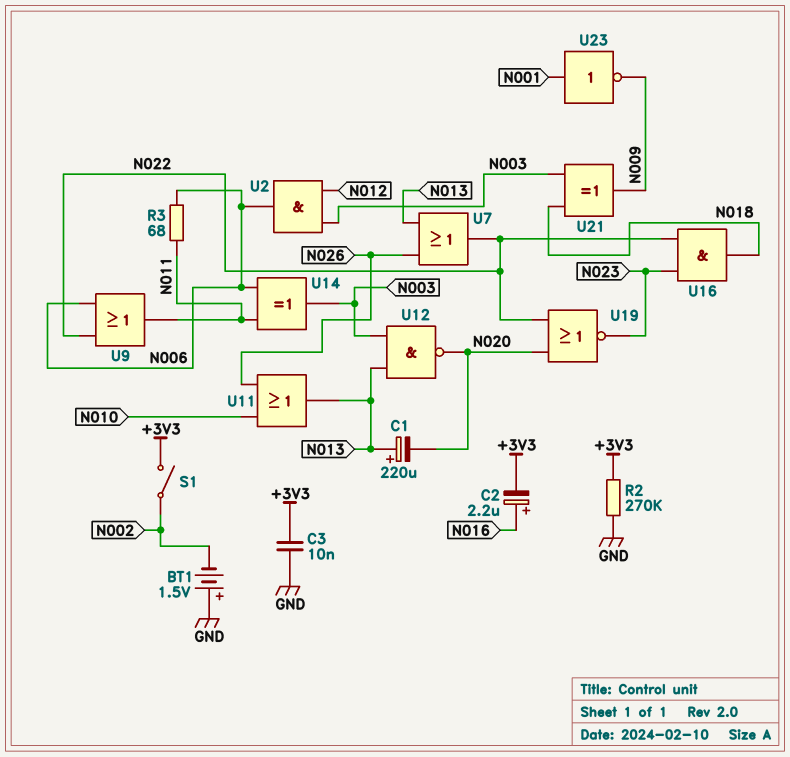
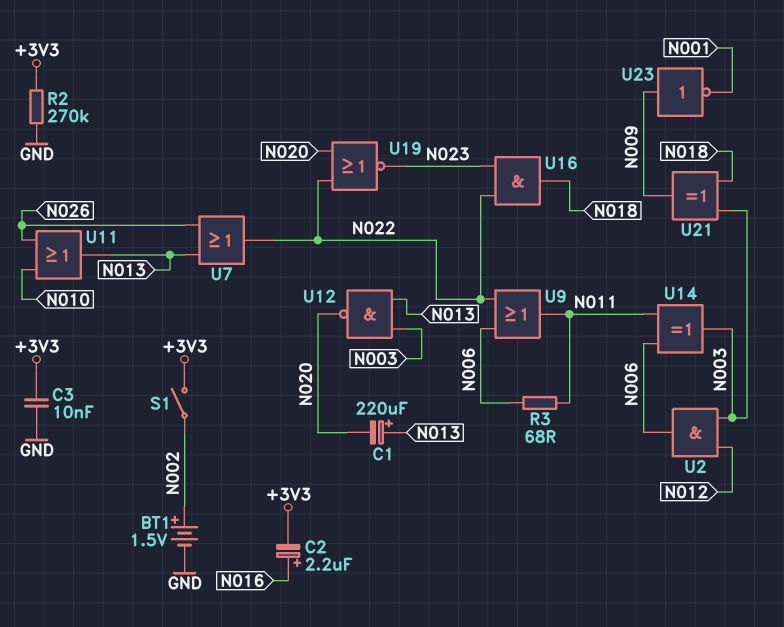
BT1: 1.5V (plus GND, minus N002) -> 1.5V (plus N002, minus GND)
U23: NOT (in N001, out N009) -> NOT (in N009, out N001)

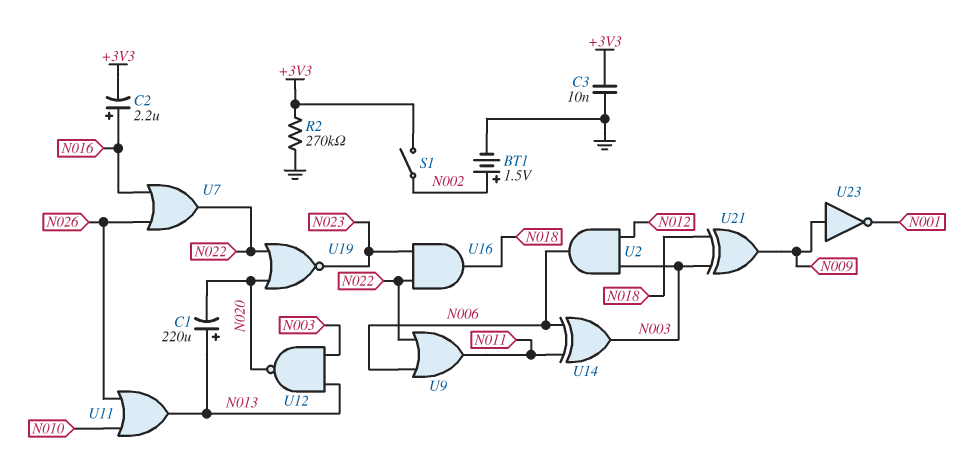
R3: 68 (N006, N011) -> none
U7: OR (in N013, in N026, out N022) -> OR (in N016, in N026, out N022)

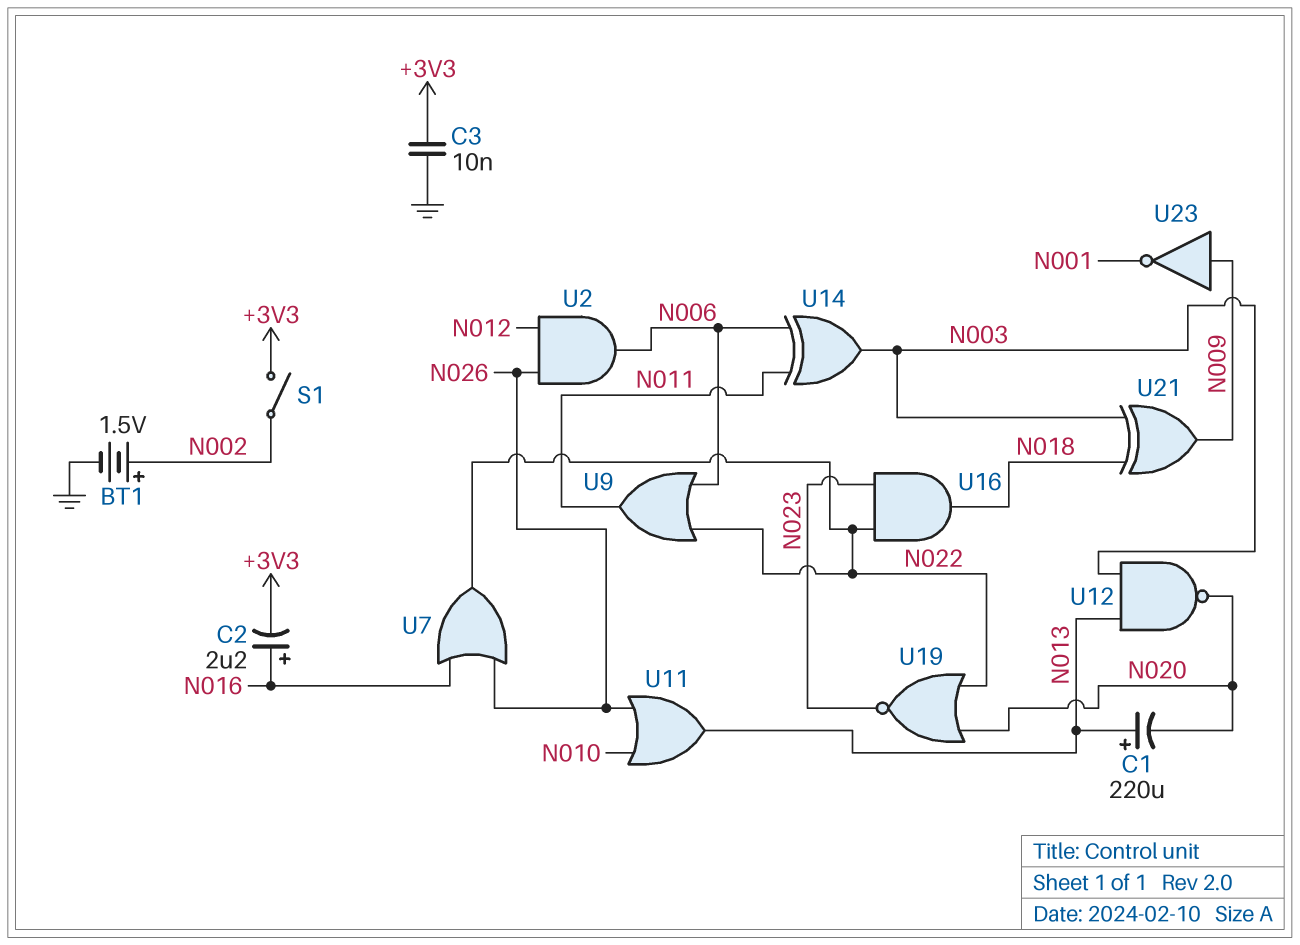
R2: 270k (+3V3, GND) -> none
U2: AND (in N003, in N012, out N006) -> AND (in N012, in N026, out N006)

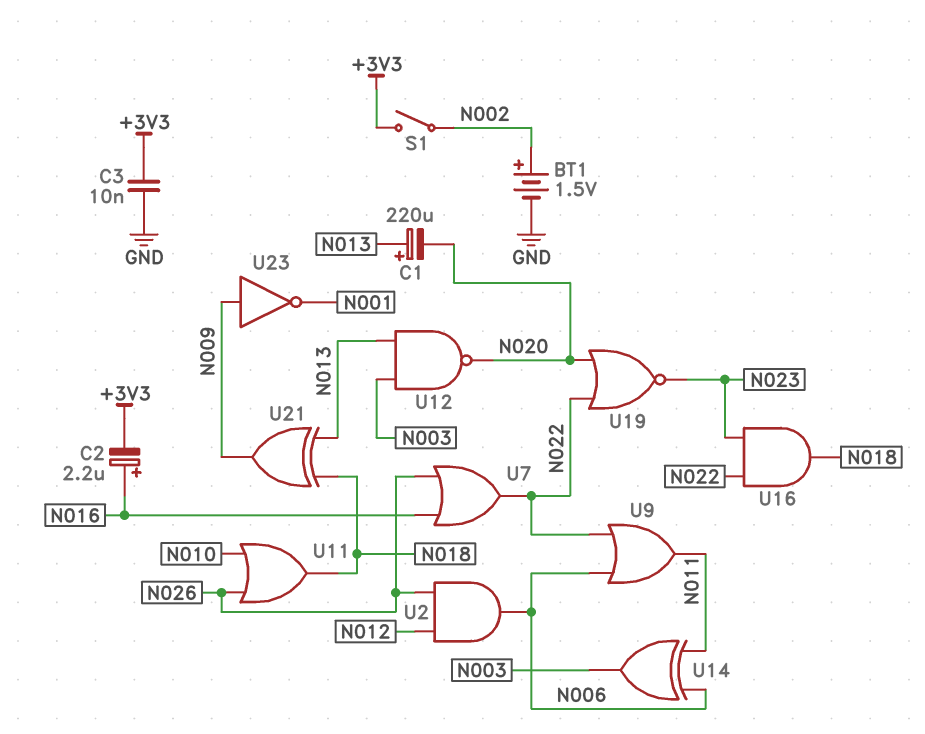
U11: OR (in N010, in N026, out N013) -> OR (in N010, in N026, out N018)
U21: XOR (in N003, in N018, out N009) -> XOR (in N013, in N018, out N009)

